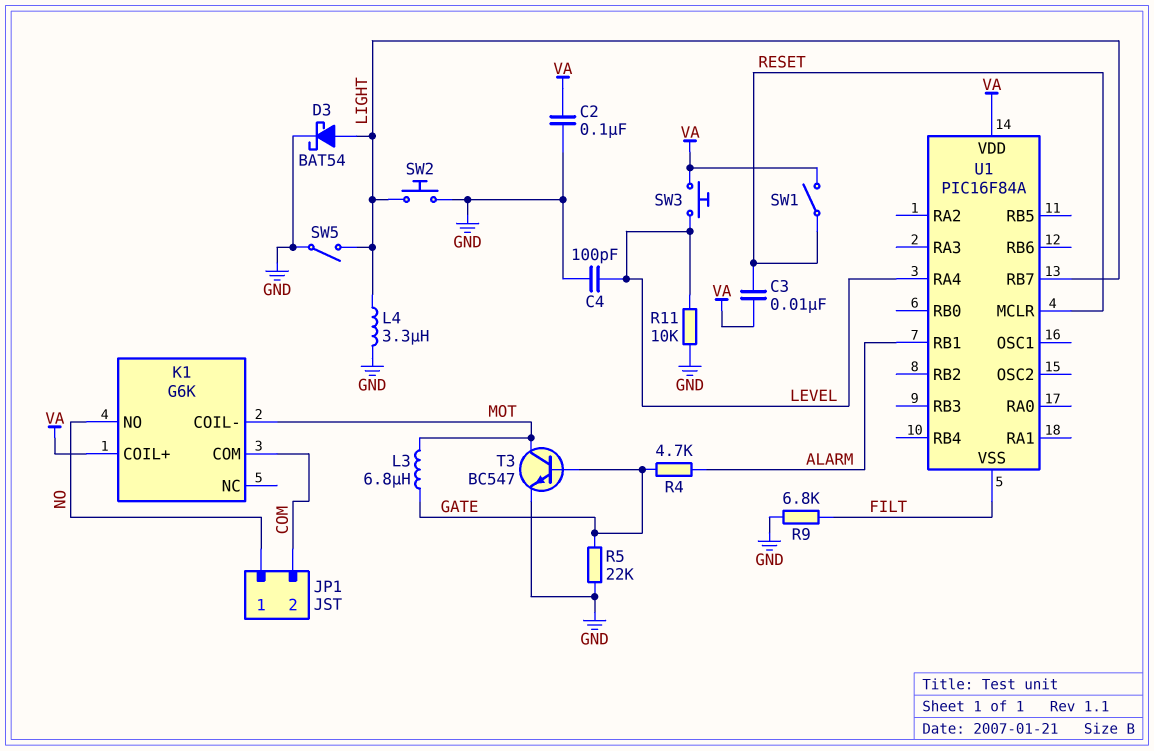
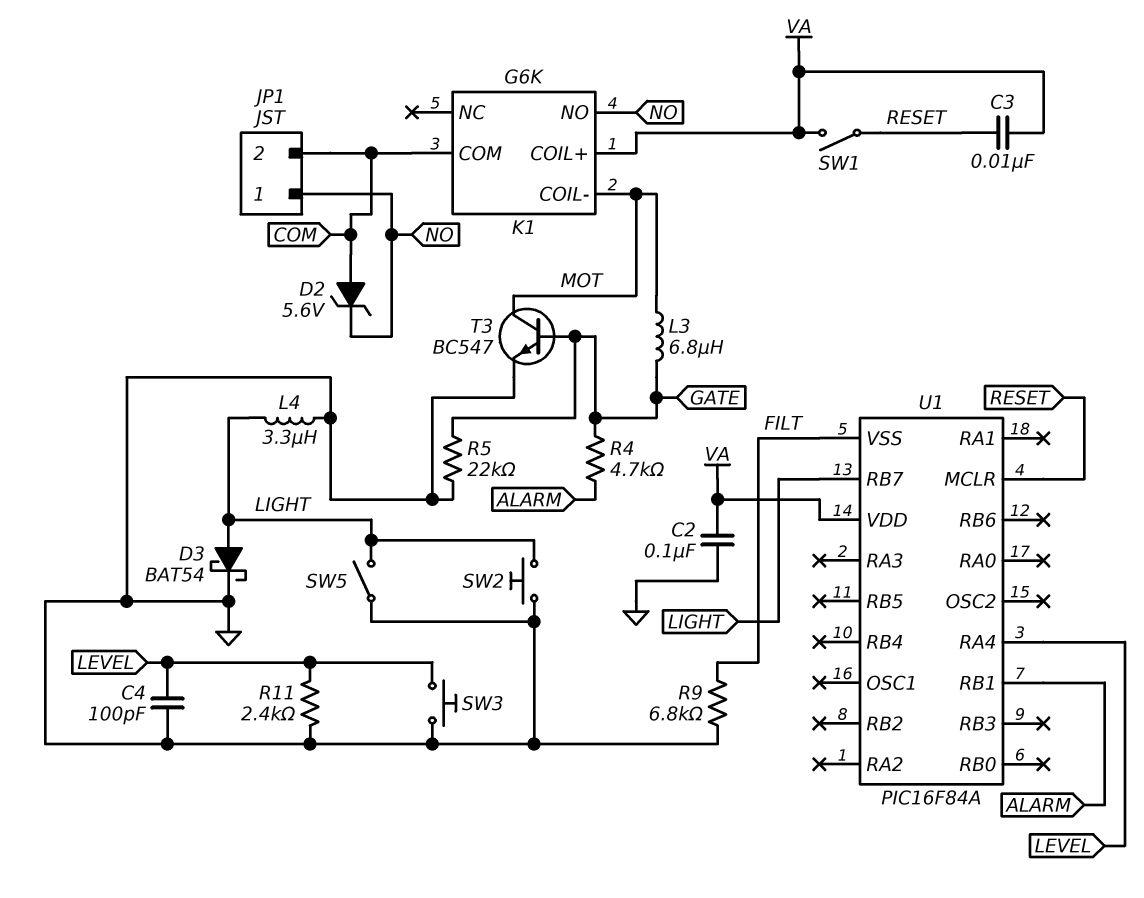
D2: none -> zener 5.6V (A COM, K NO)
R11: 10k (GND, LEVEL) -> 2.4k (GND, LEVEL)
SW3: button (LEVEL, VA) -> button (GND, LEVEL)

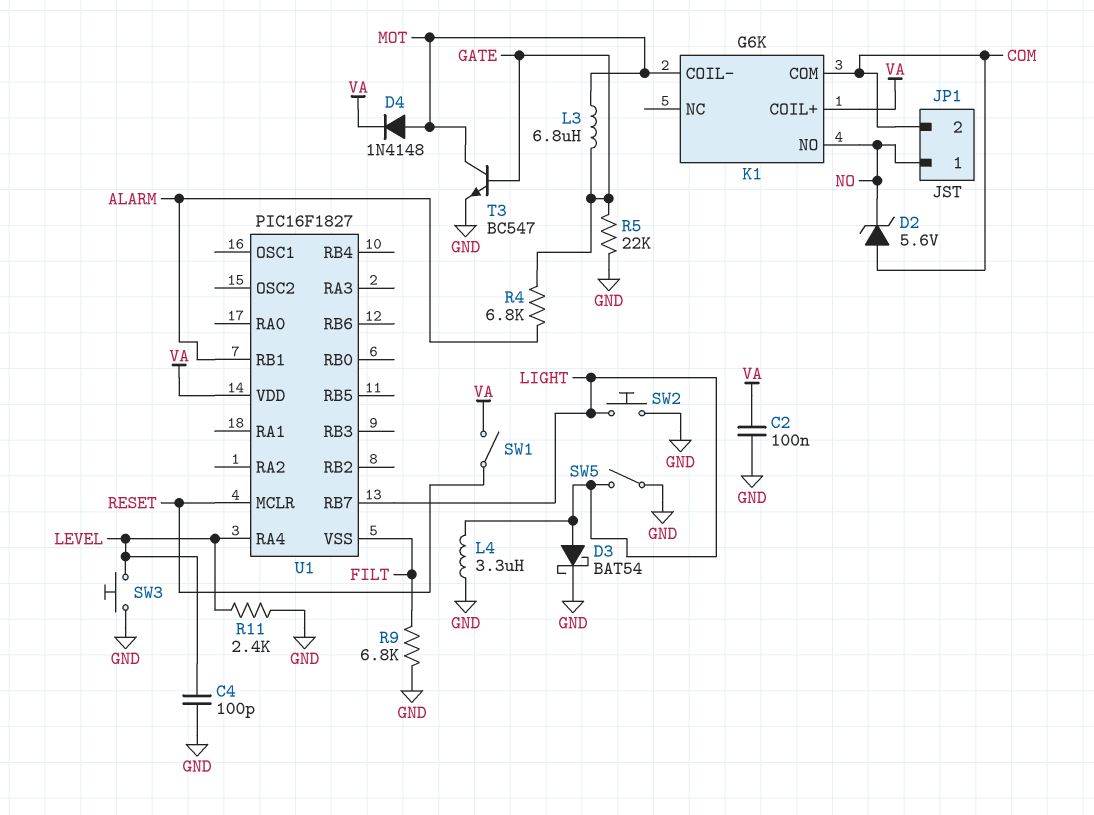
C3: 10nF (RESET, VA) -> none
D4: none -> diode 1N4148 (A MOT, K VA)
R4: 4.7k (ALARM, GATE) -> 6.8k (ALARM, GATE)
U1: PIC16F84A -> PIC16F1827

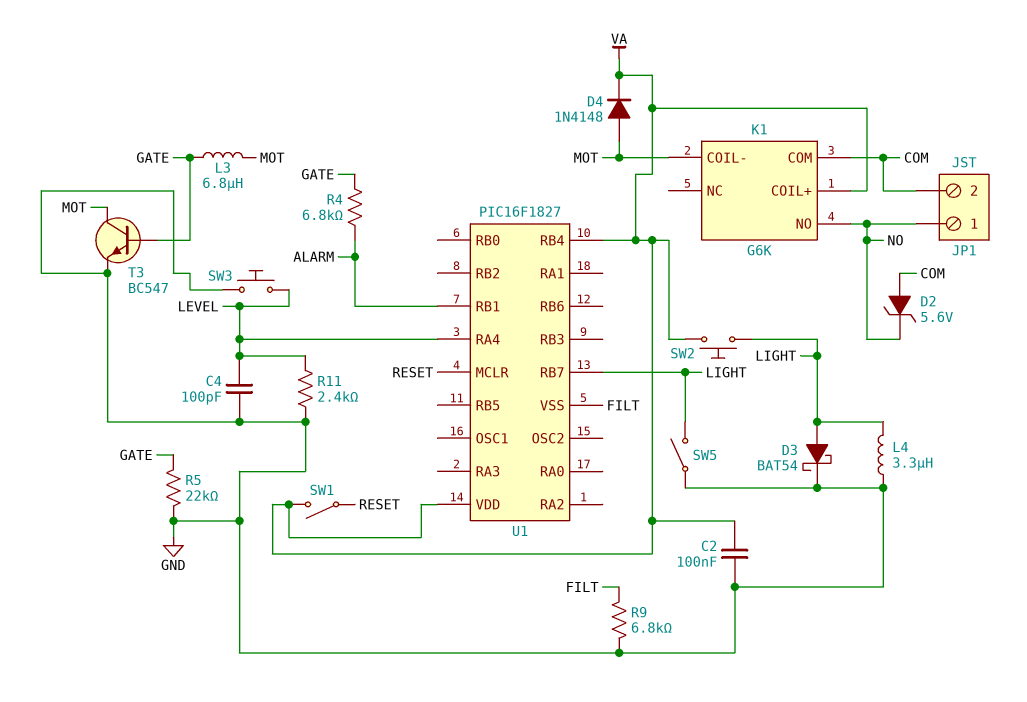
SW2: button (GND, LIGHT) -> button (LIGHT, VA)
U1 pin RB4: none -> VA

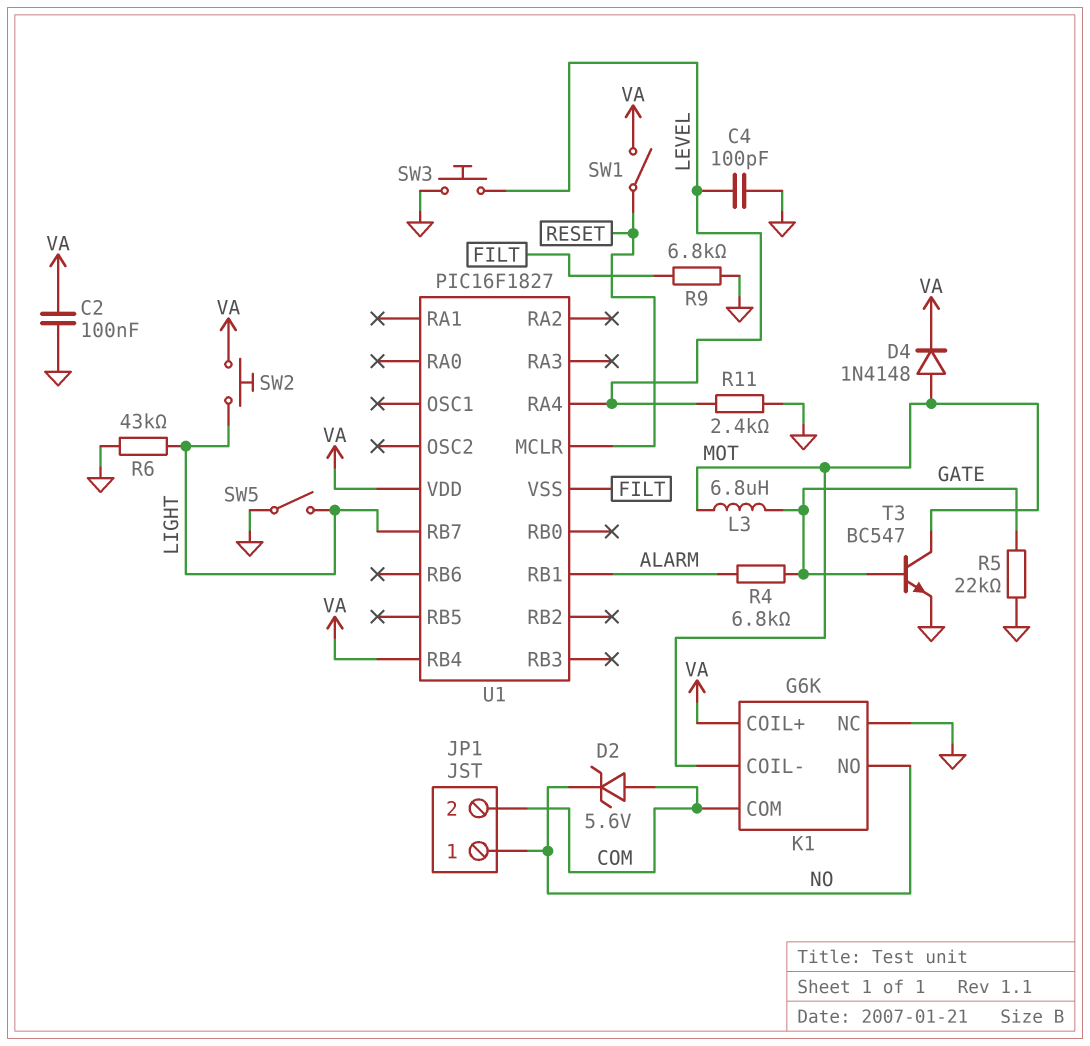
D3: schottky BAT54 (A LIGHT, K GND) -> none
K1 pin NC: none -> GND
L4: 3.3uH (GND, LIGHT) -> none
R6: none -> 43k (GND, LIGHT)

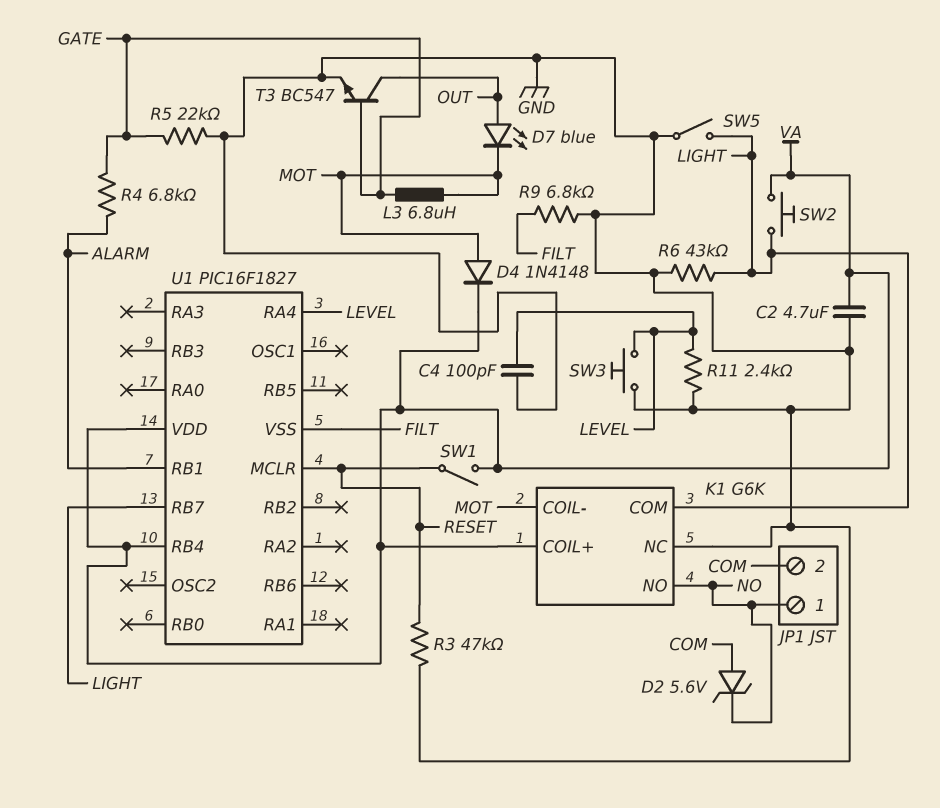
C2: 100nF (GND, VA) -> 4.7uF (GND, VA)
D7: none -> LED blue (A OUT, K MOT)
K1 pin COM: COM -> LIGHT
R3: none -> 47k (GND, RESET)
T3: NPN BC547 (B GATE, C MOT, E GND) -> NPN BC547 (B GATE, C OUT, E GND)

